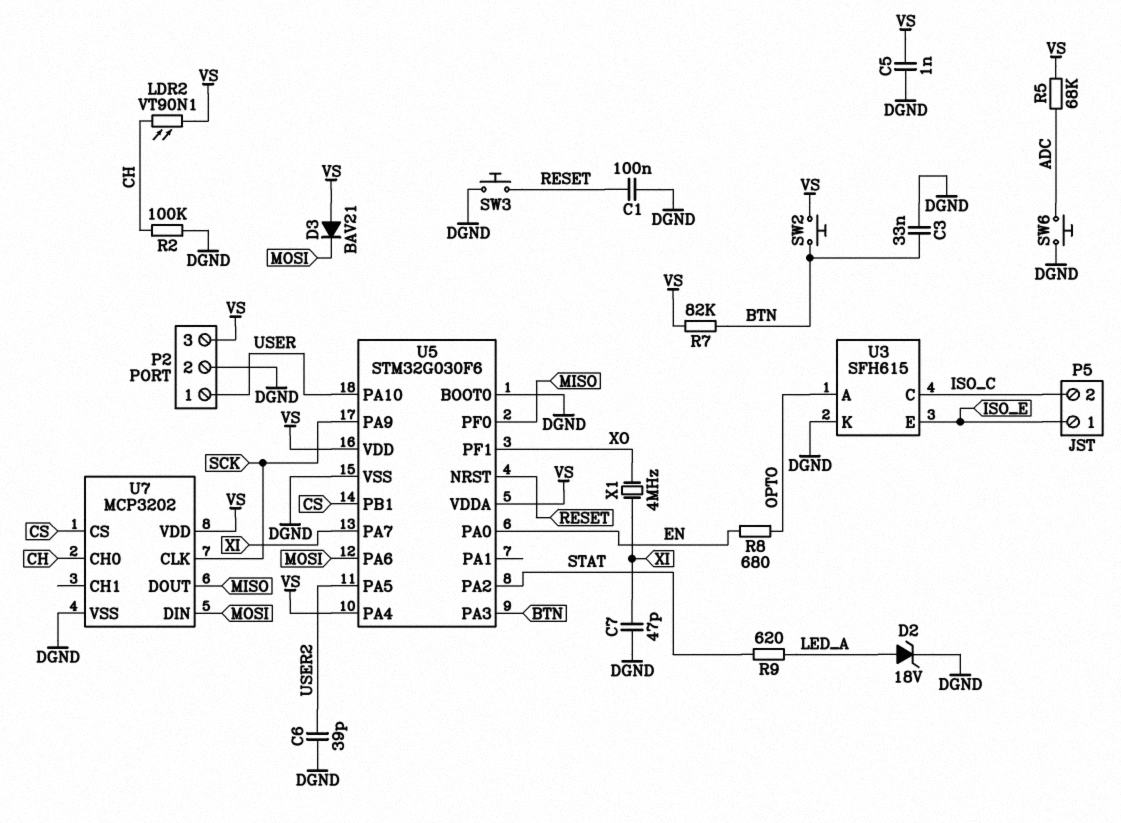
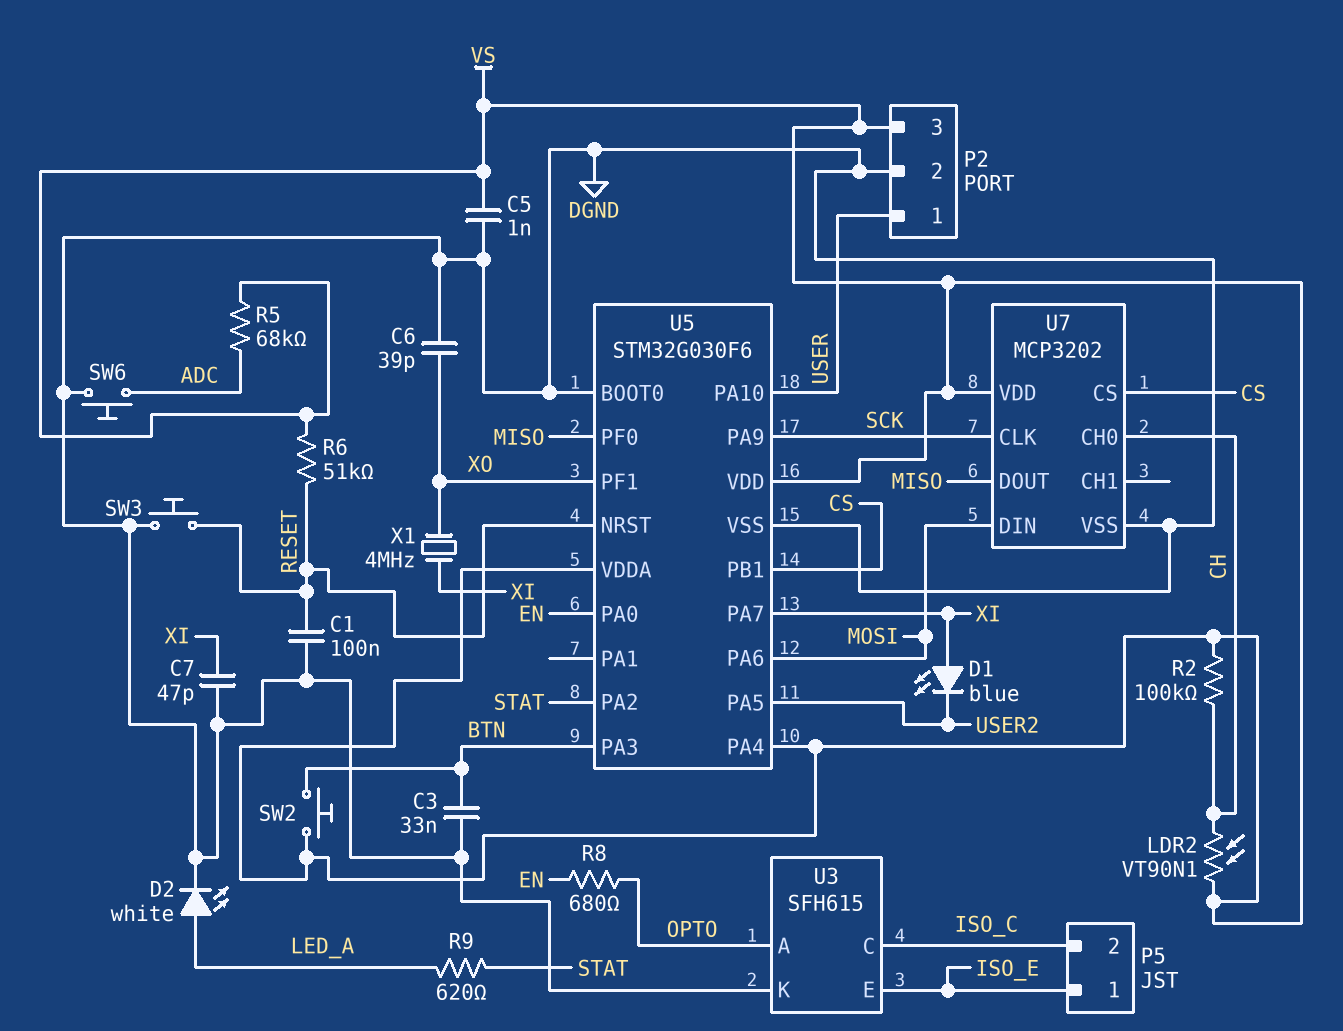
C6: 39pF (DGND, USER2) -> 39pF (DGND, XO)
D1: none -> LED blue (A XI, K USER2)
D2: zener 18V (A LED_A, K DGND) -> LED white (A LED_A, K DGND)
D3: diode BAV21 (A VS, K MOSI) -> none
R2: 100k (CH, DGND) -> 100k (CH, VS)
R6: none -> 51k (RESET, VS)
R7: 82k (BTN, VS) -> none

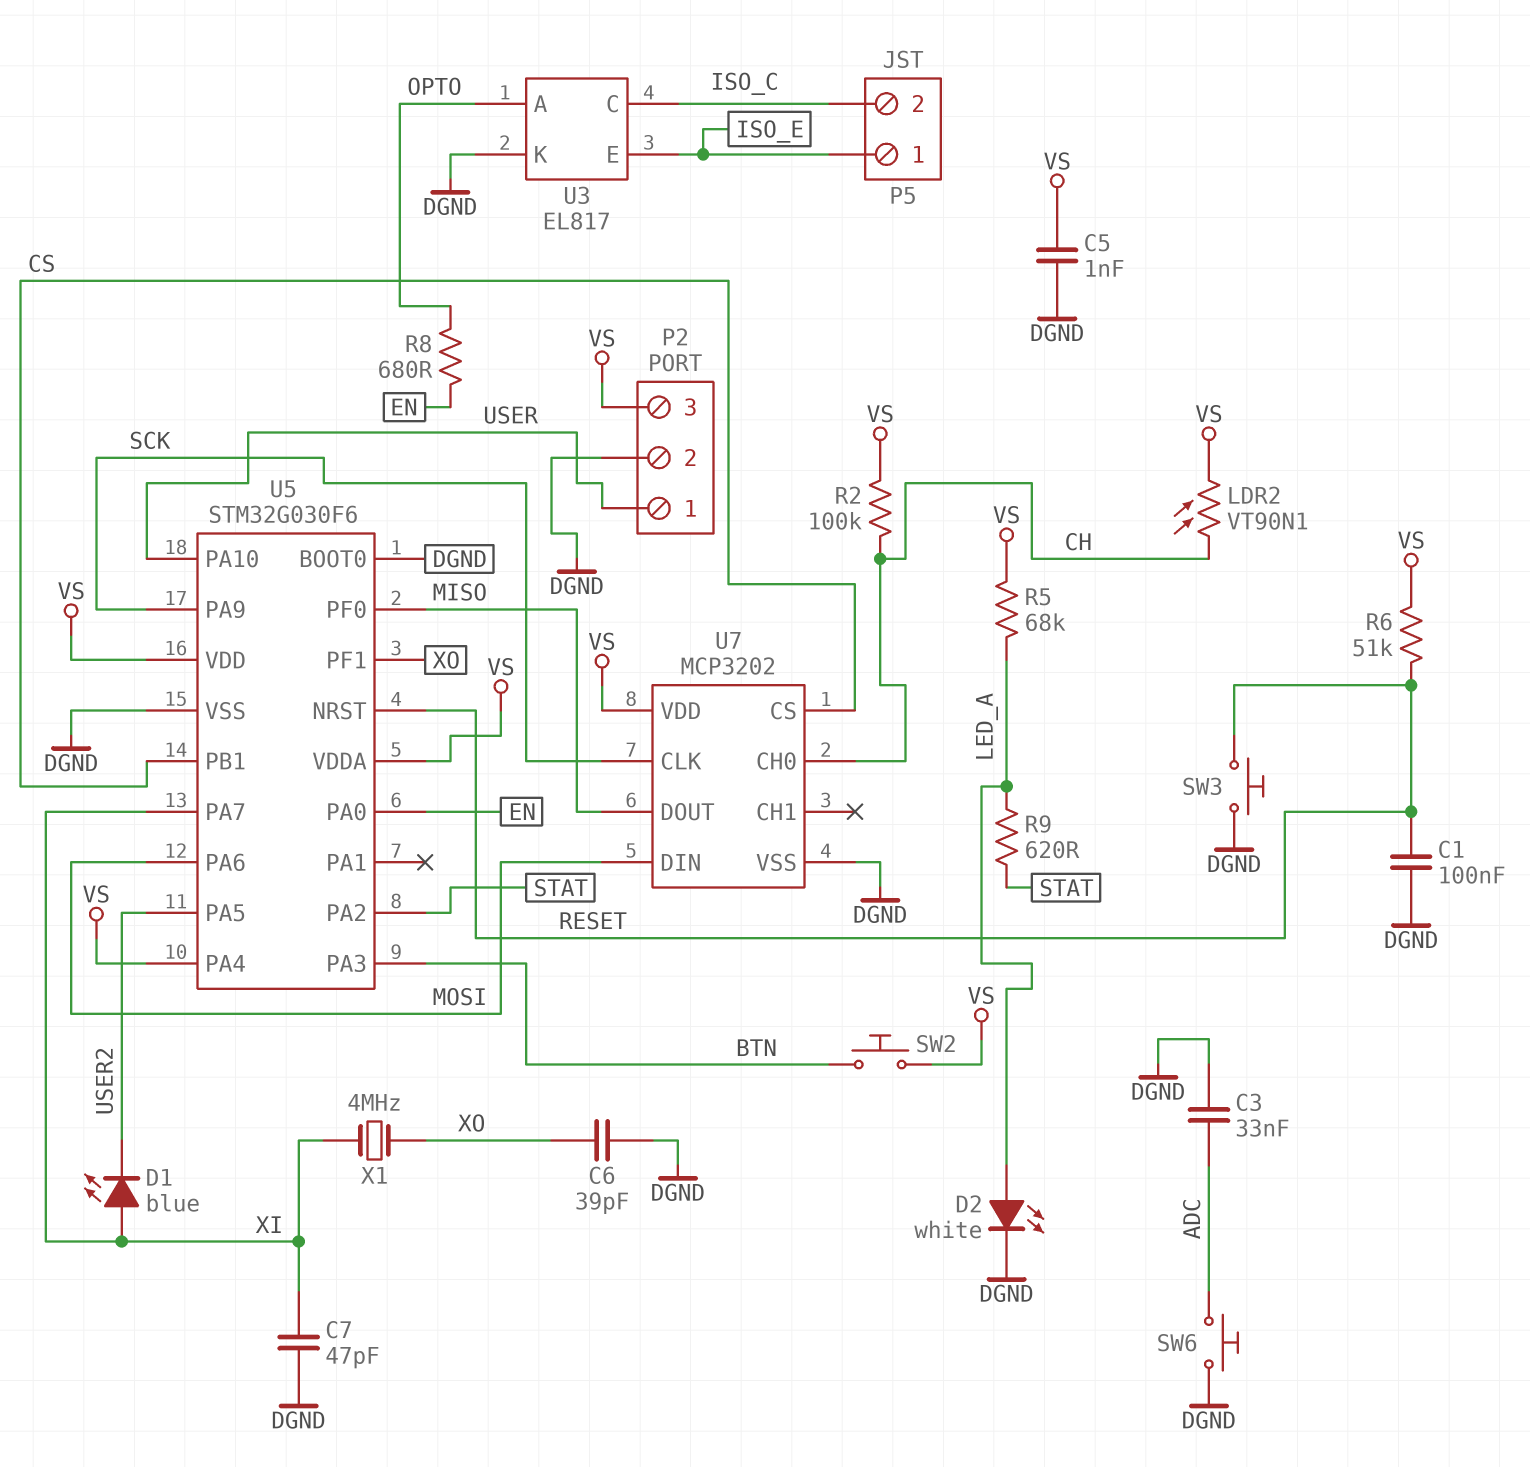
C3: 33nF (BTN, DGND) -> 33nF (ADC, DGND)
R5: 68k (ADC, VS) -> 68k (LED_A, VS)
U3: SFH615 -> EL817

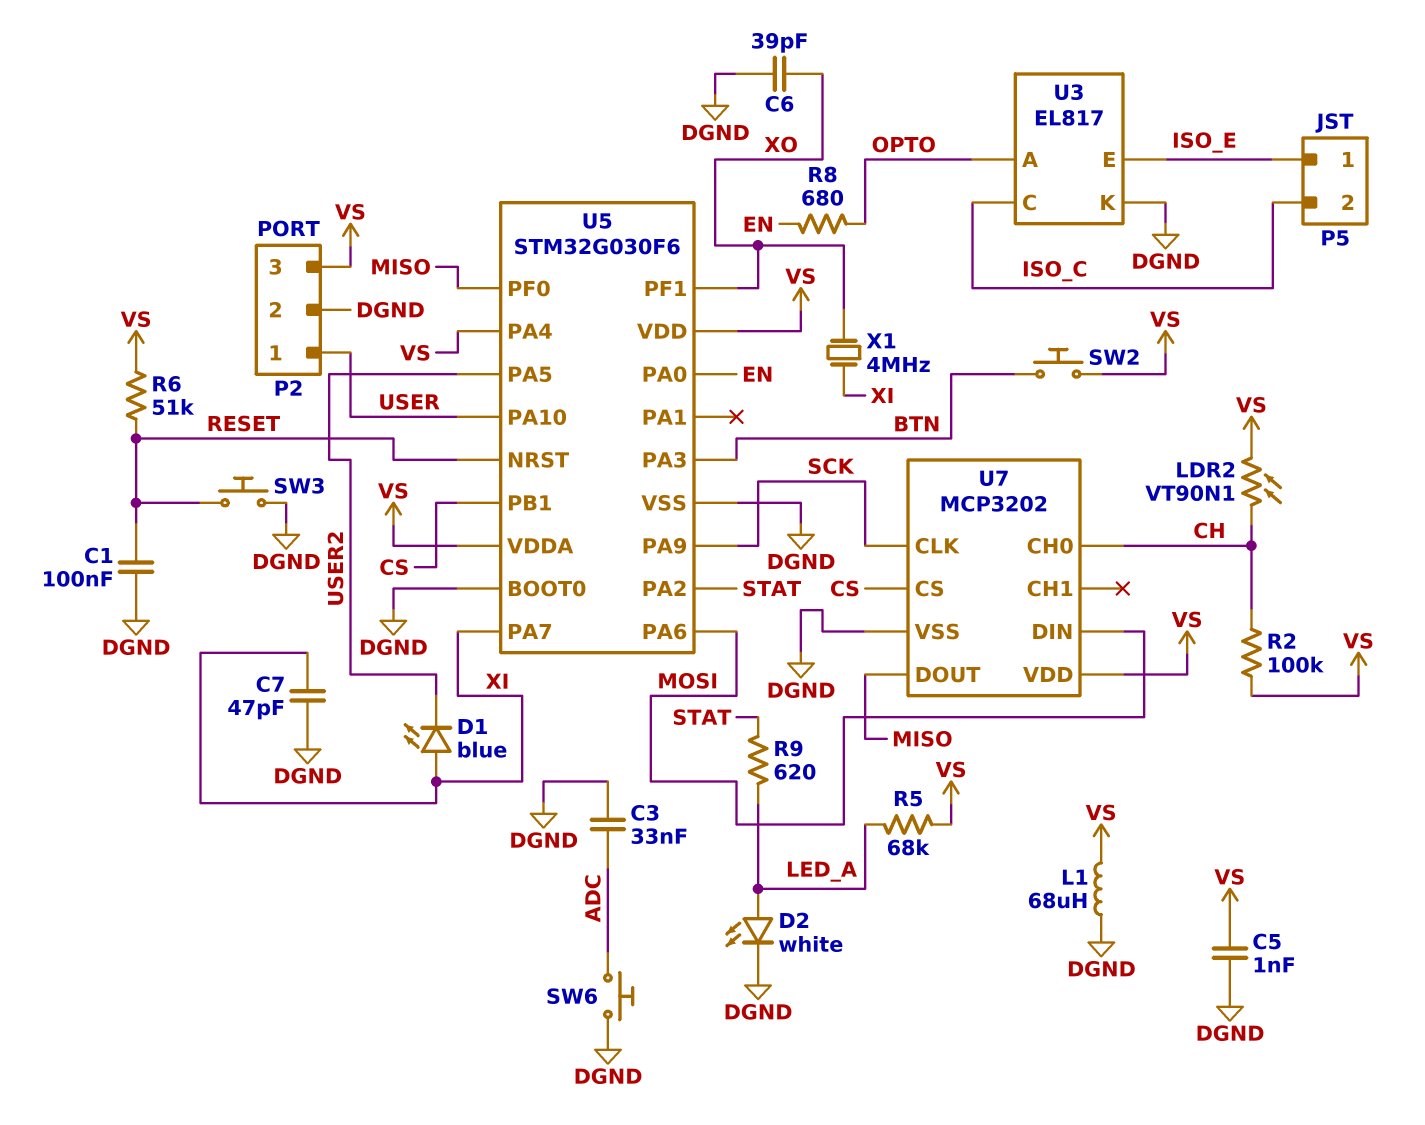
L1: none -> 68uH (DGND, VS)

